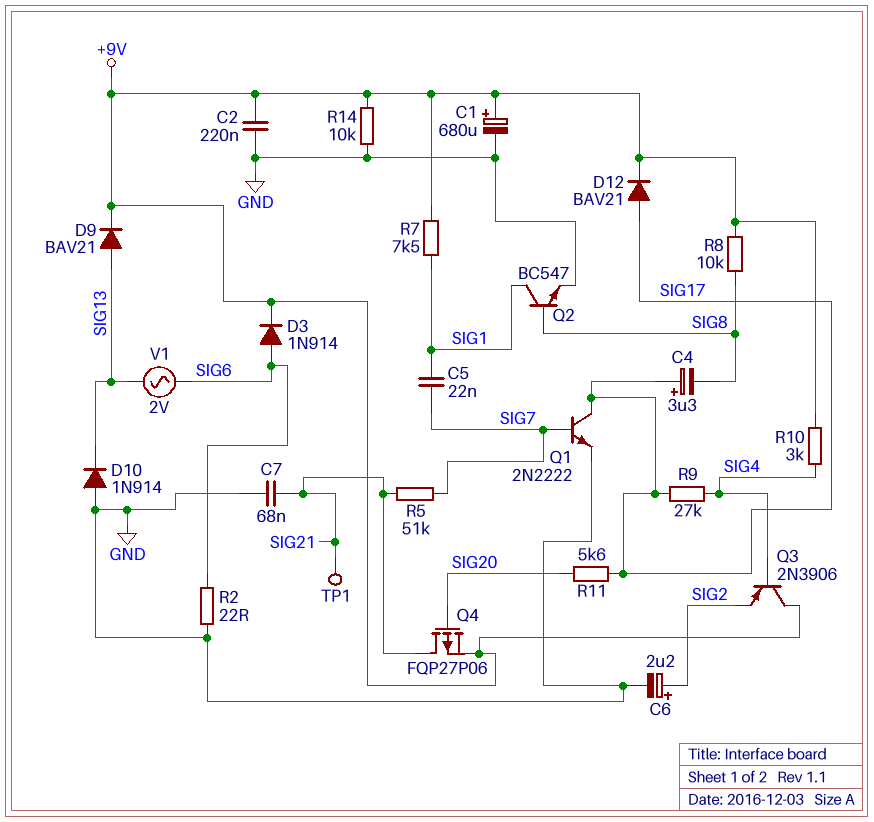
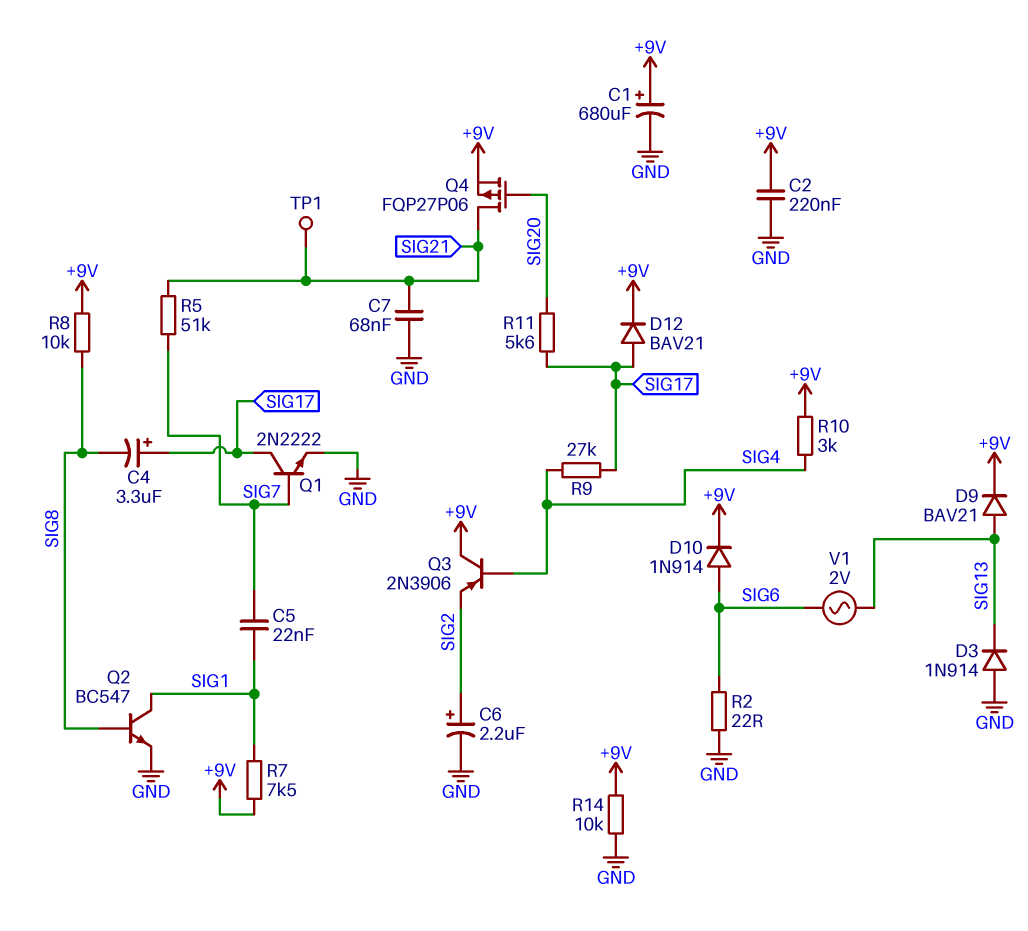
D3: diode 1N914 (A SIG6, K +9V) -> diode 1N914 (A GND, K SIG13)
D10: diode 1N914 (A GND, K SIG13) -> diode 1N914 (A SIG6, K +9V)

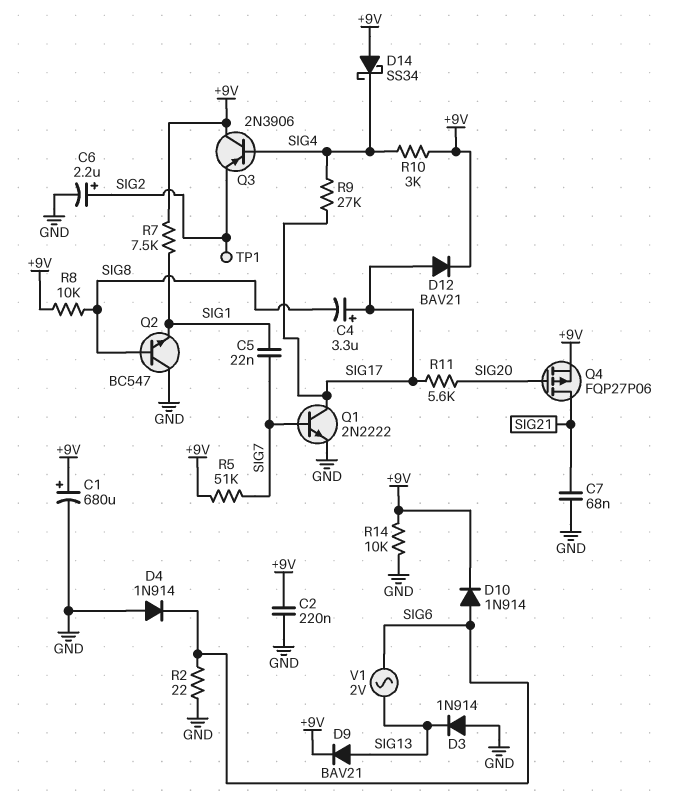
D4: none -> diode 1N914 (A GND, K SIG6)
D14: none -> schottky SS34 (A +9V, K SIG4)
Q2: NPN BC547 (B SIG8, C SIG1, E GND) -> NPN BC547 (B SIG8, C GND, E SIG1)
R5: 51k (SIG7, SIG21) -> 51k (+9V, SIG7)
TP1: test point (SIG21) -> test point (SIG2)

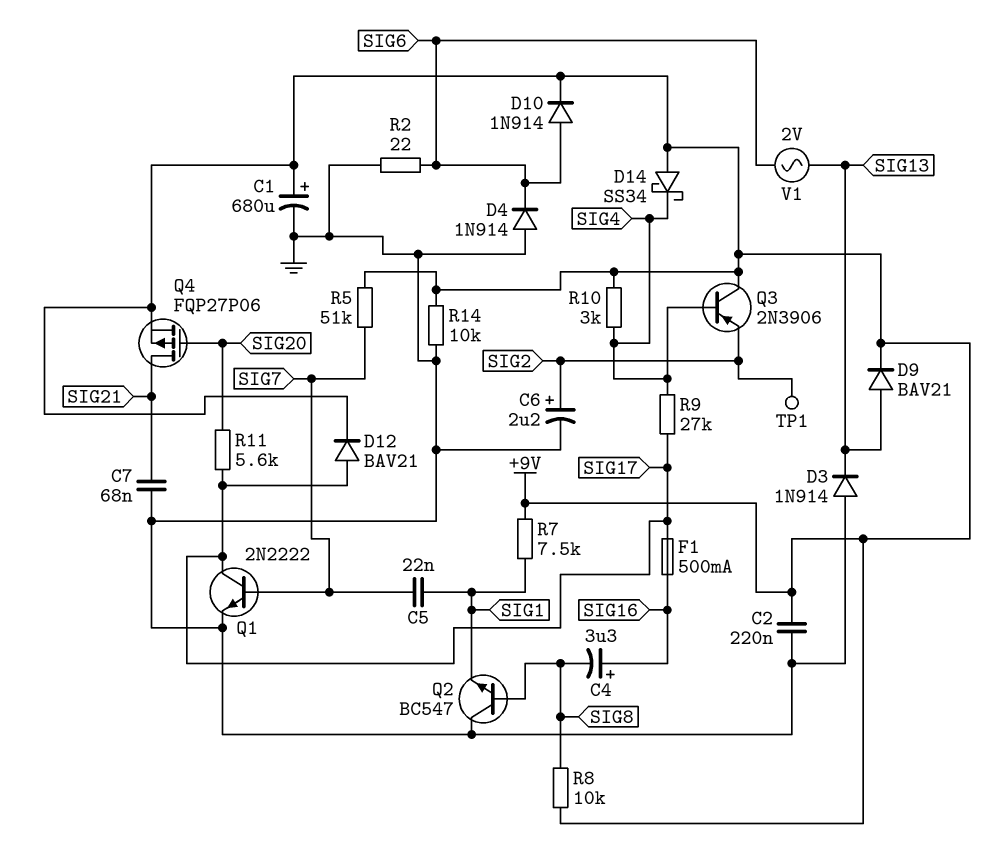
C4: 3.3uF (plus SIG17, minus SIG8) -> 3.3uF (plus SIG16, minus SIG8)
F1: none -> 500mA (SIG16, SIG17)

